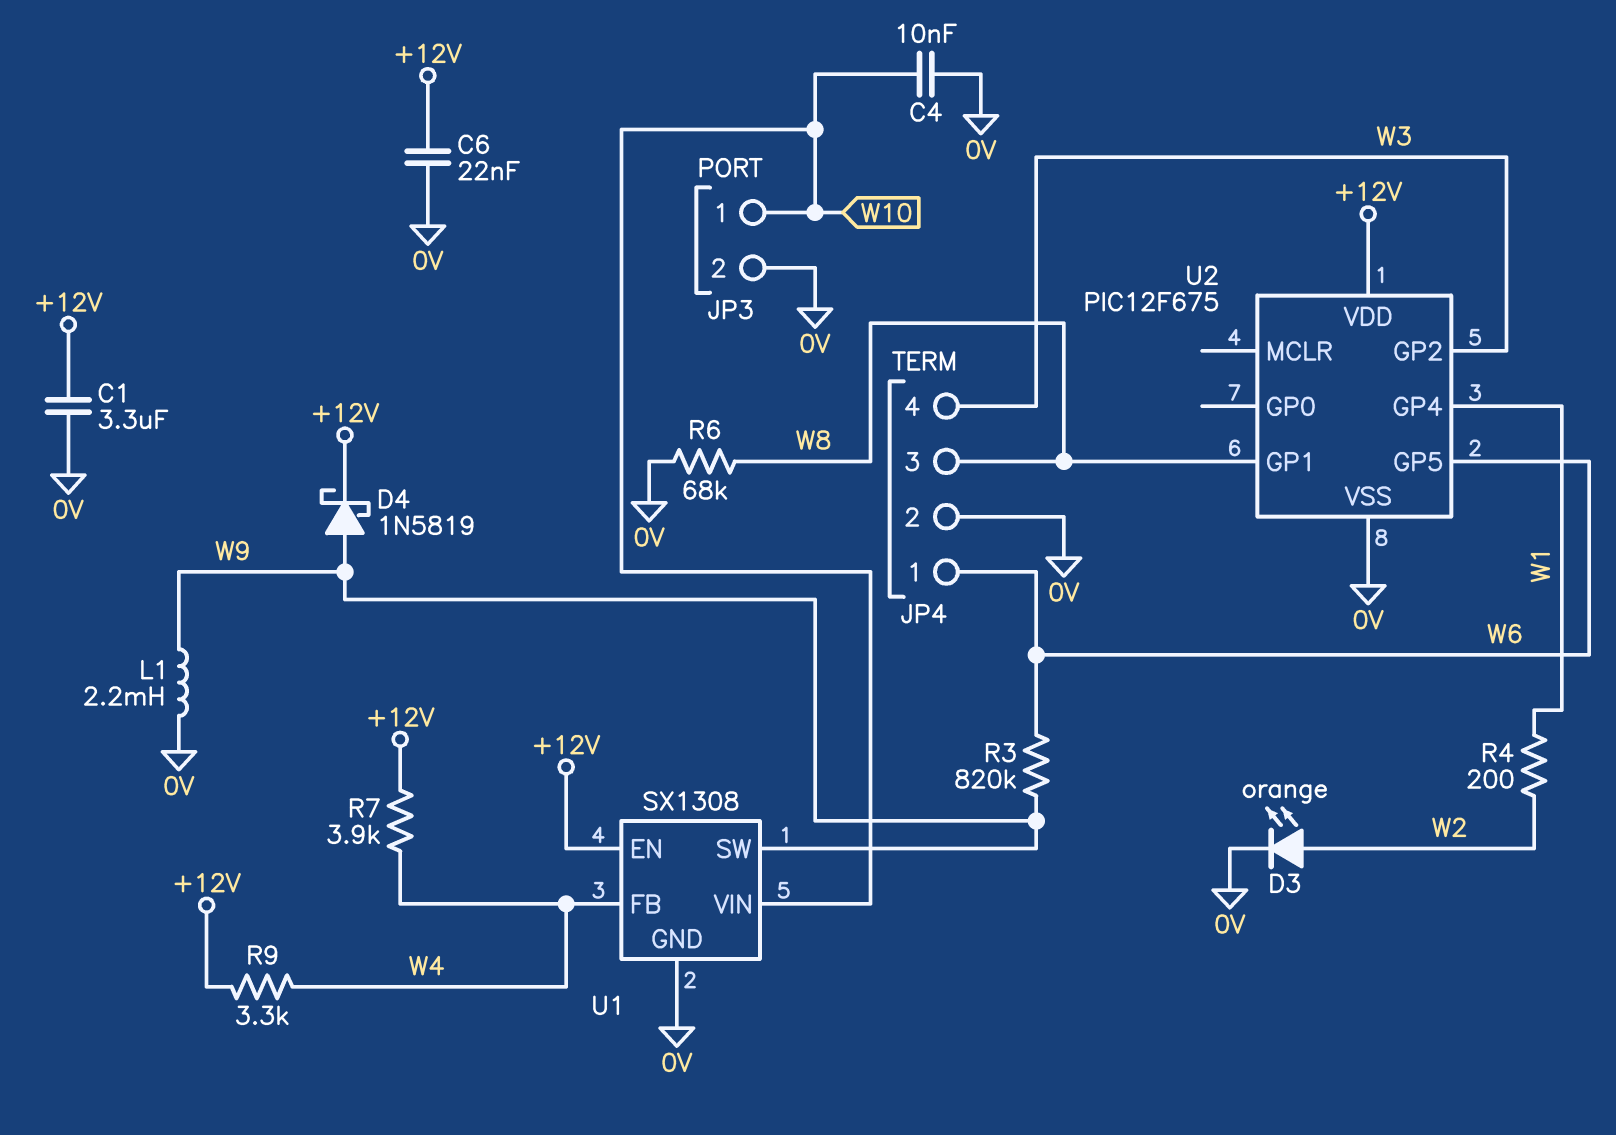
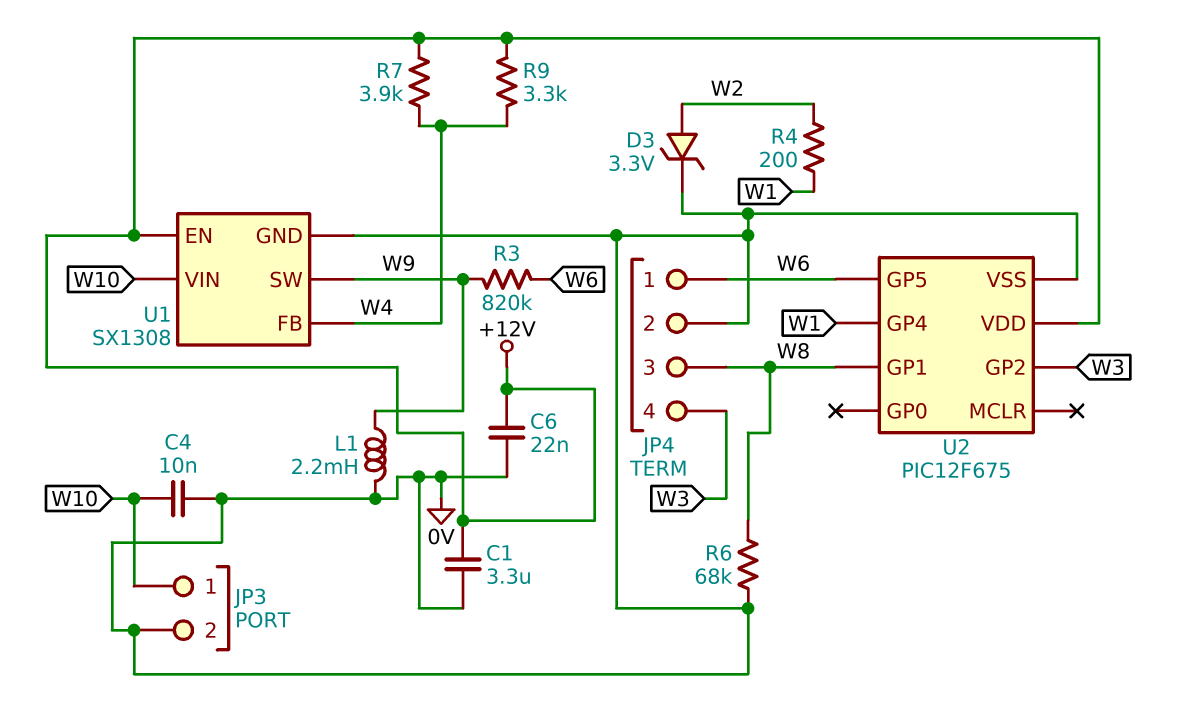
D3: LED orange (A W2, K 0V) -> zener 3.3V (A W2, K 0V)
D4: schottky 1N5819 (A W9, K +12V) -> none

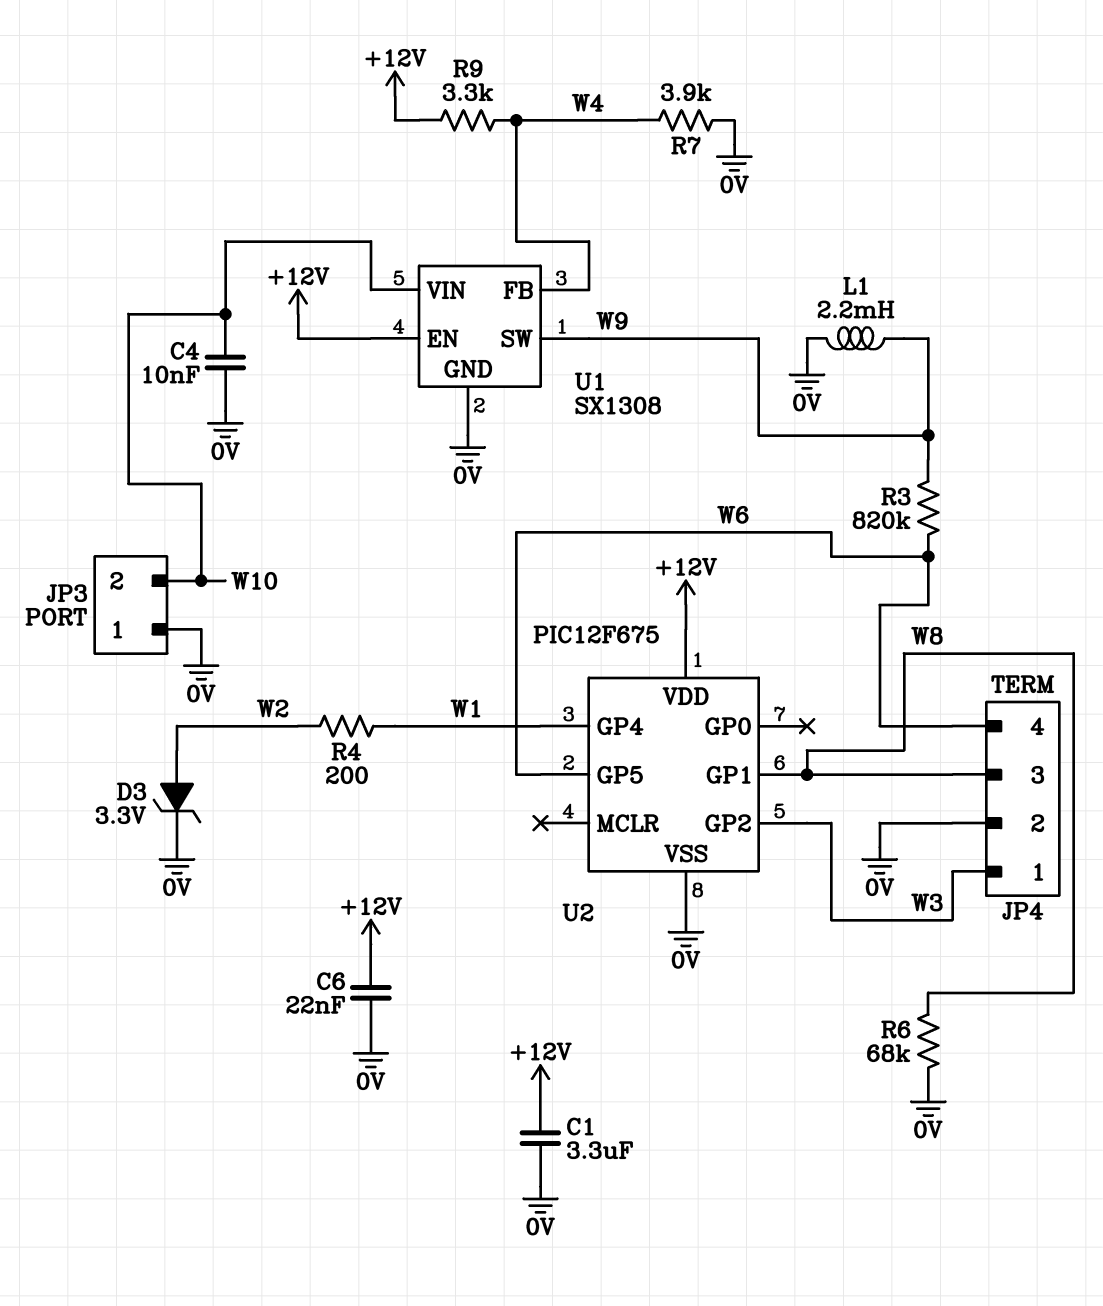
JP3 pin 1: W10 -> 0V
JP3 pin 2: 0V -> W10
JP4 pin 1: W6 -> W3
JP4 pin 4: W3 -> W6
R7: 3.9k (+12V, W4) -> 3.9k (0V, W4)

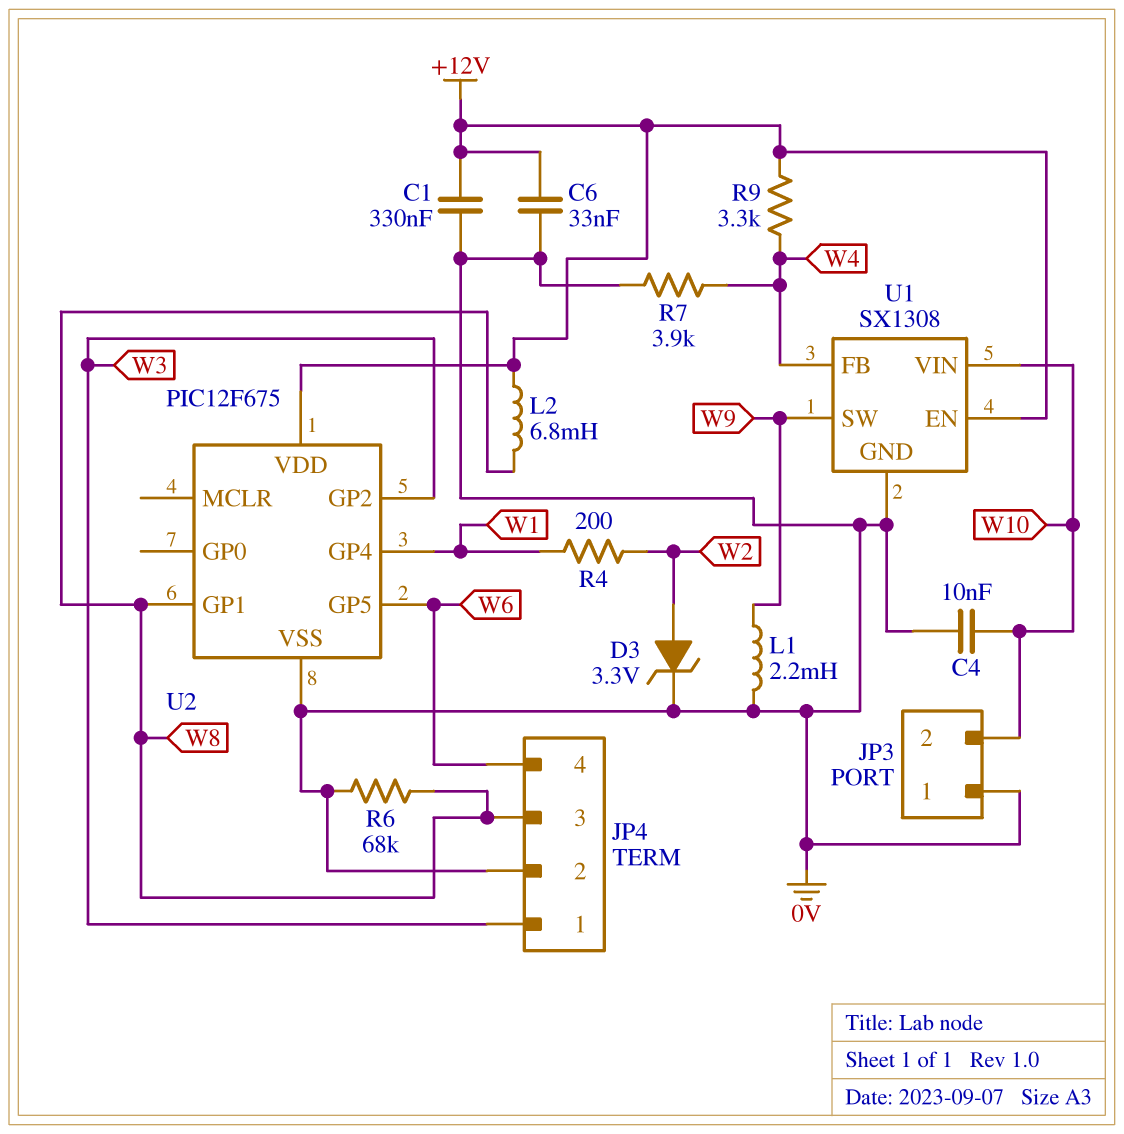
C1: 3.3uF (+12V, 0V) -> 330nF (+12V, 0V)
C6: 22nF (+12V, 0V) -> 33nF (+12V, 0V)
L2: none -> 6.8mH (+12V, W8)
R3: 820k (W6, W9) -> none

